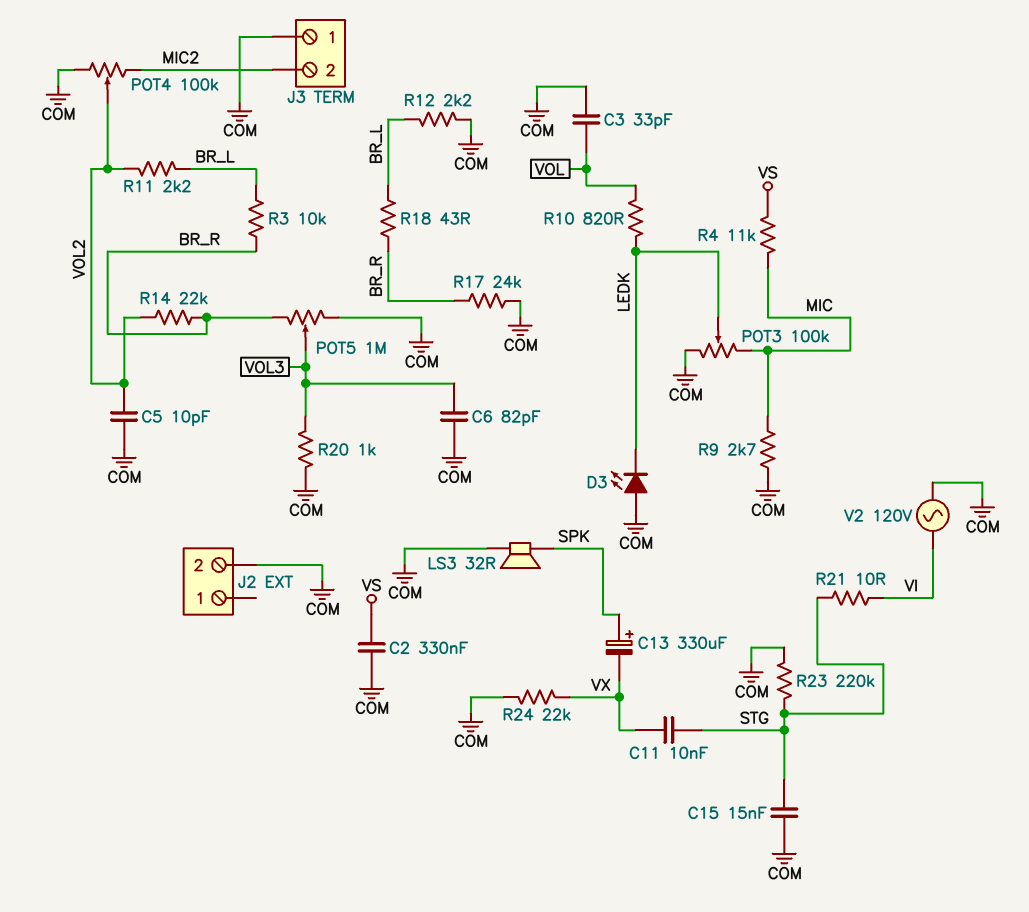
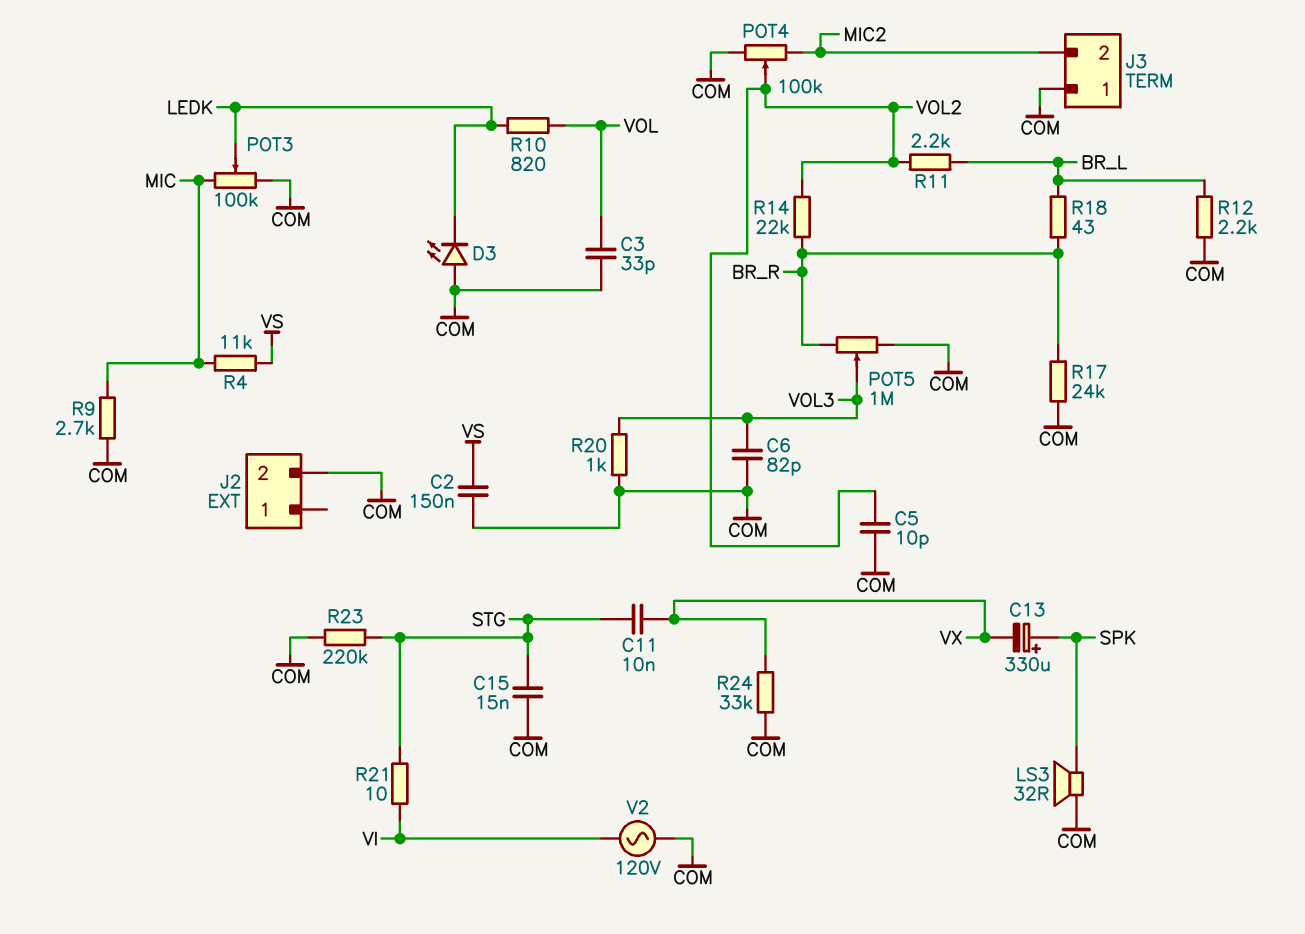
C2: 330nF (COM, VS) -> 150nF (COM, VS)
R3: 10k (BR_L, BR_R) -> none
R24: 22k (COM, VX) -> 33k (COM, VX)

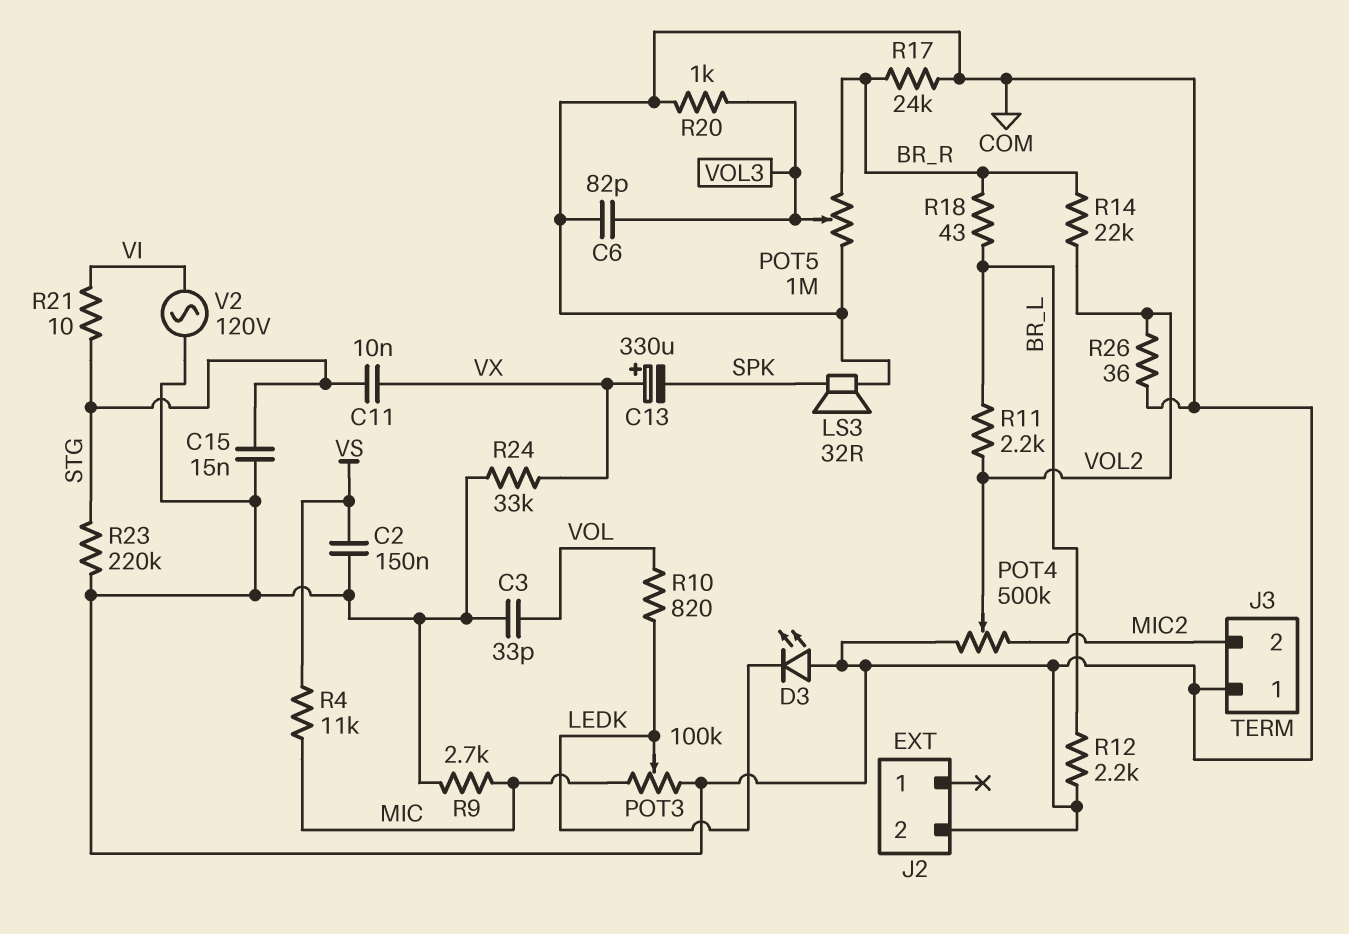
C5: 10pF (COM, VOL2) -> none
C13: 330uF (plus SPK, minus VX) -> 330uF (plus VX, minus SPK)
POT4: 100k (COM, MIC2, wiper VOL2) -> 500k (COM, MIC2, wiper VOL2)
R26: none -> 36 (COM, VOL2)

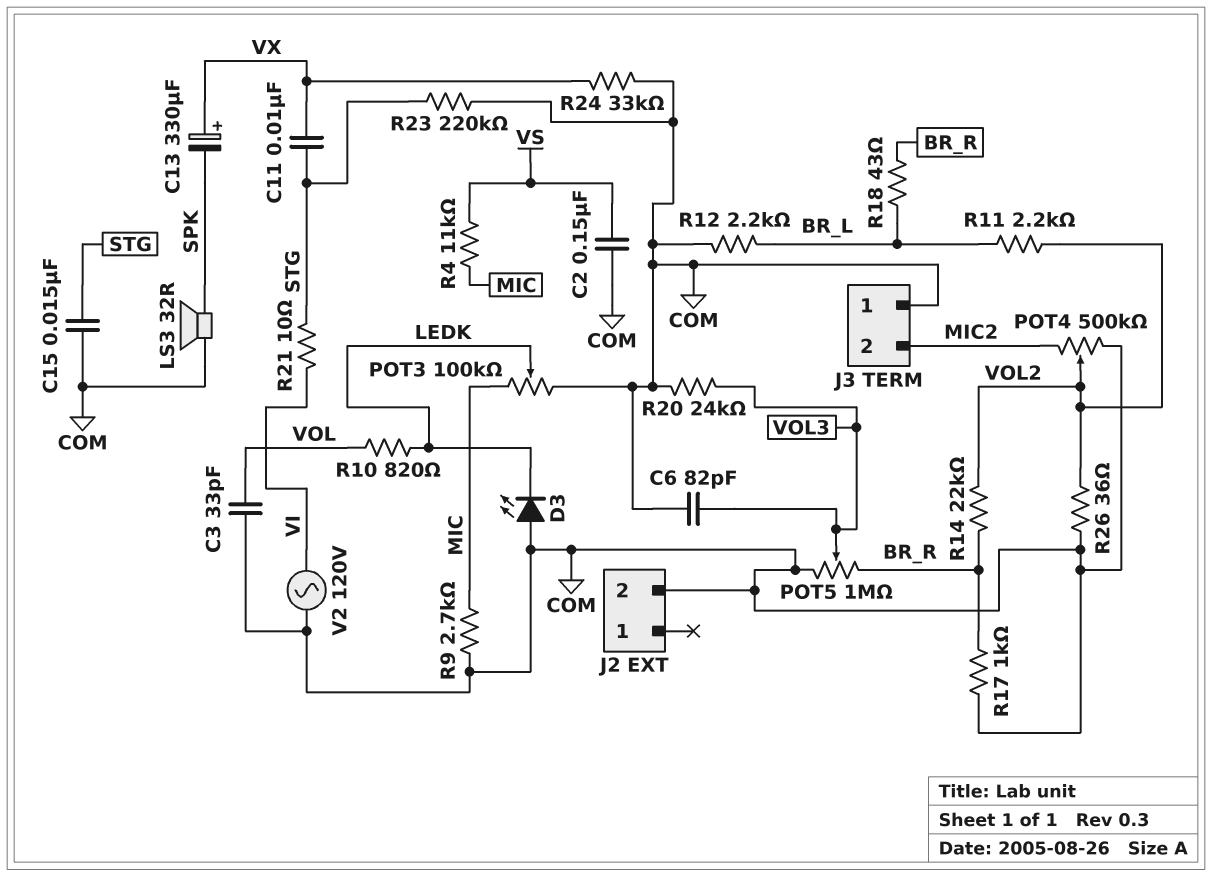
R17: 24k (BR_R, COM) -> 1k (BR_R, COM)
R20: 1k (COM, VOL3) -> 24k (COM, VOL3)

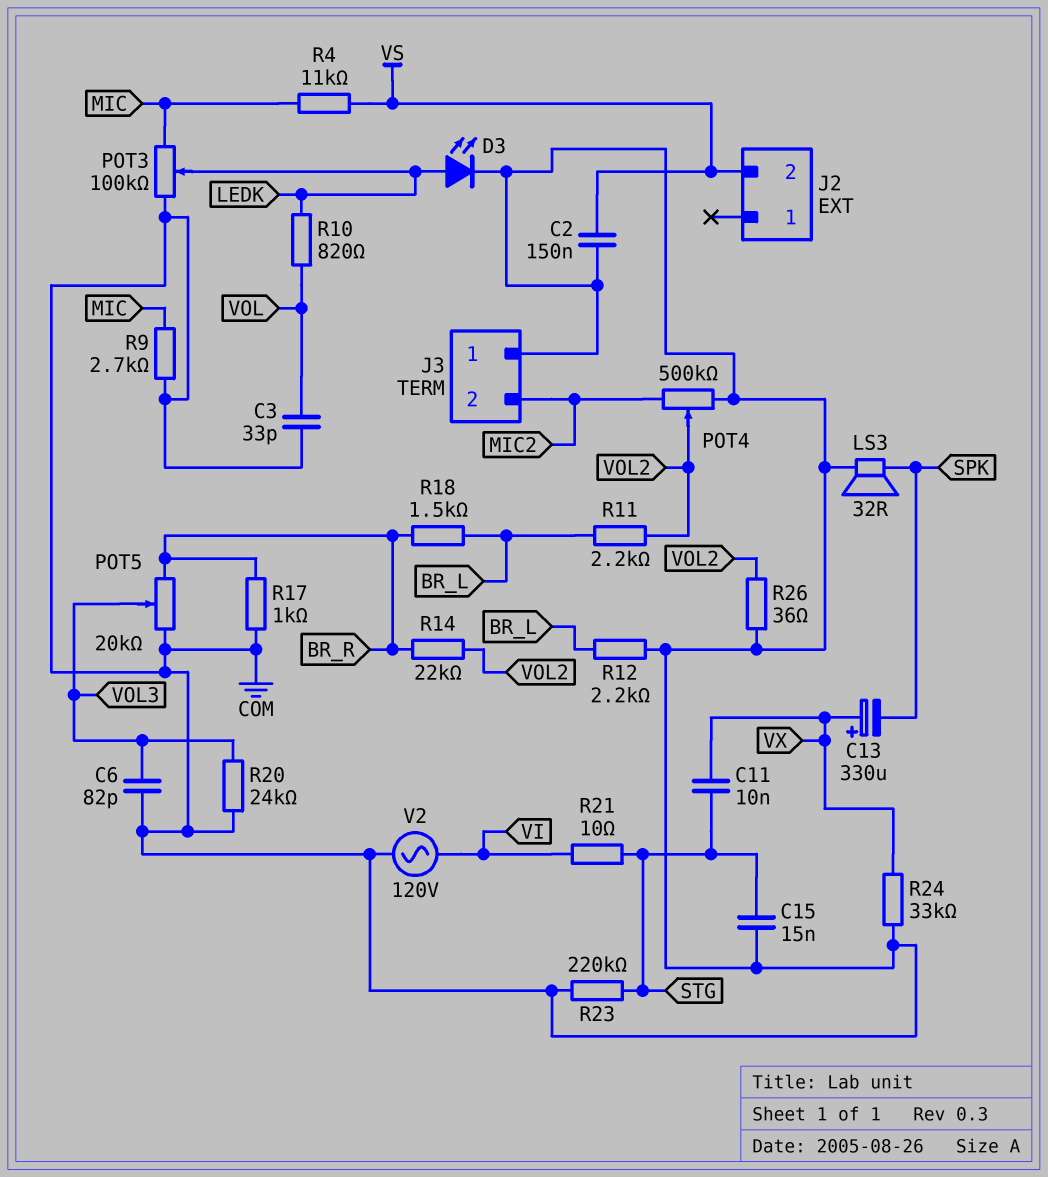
D3: LED (A COM, K LEDK) -> LED (A LEDK, K COM)
J2 pin 2: COM -> VS
POT5: 1M (BR_R, COM, wiper VOL3) -> 20k (BR_R, COM, wiper VOL3)
R18: 43 (BR_L, BR_R) -> 1.5k (BR_L, BR_R)

